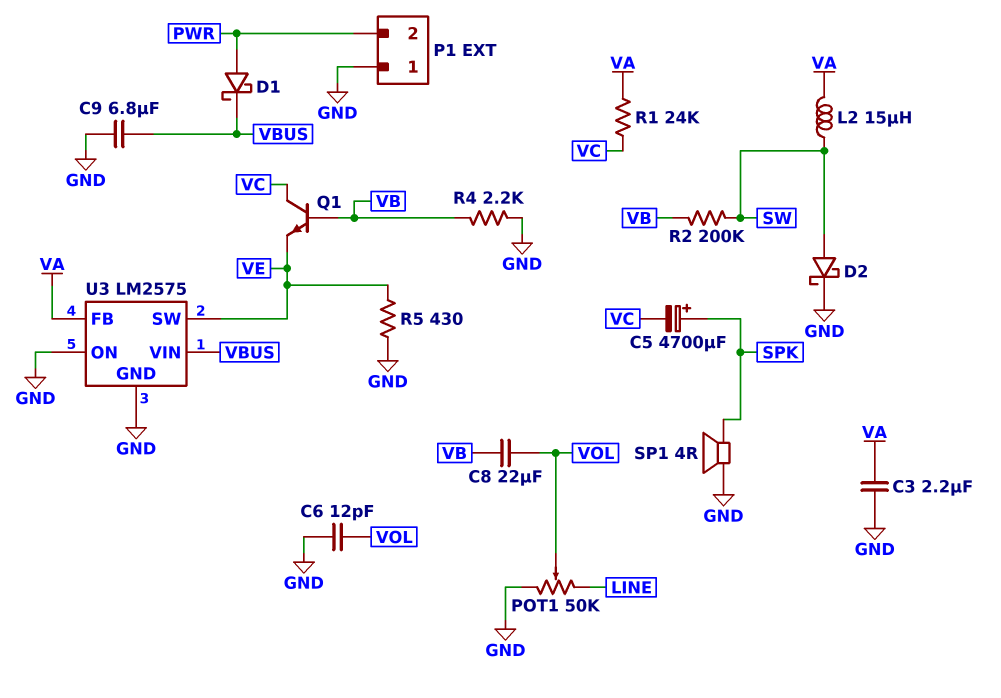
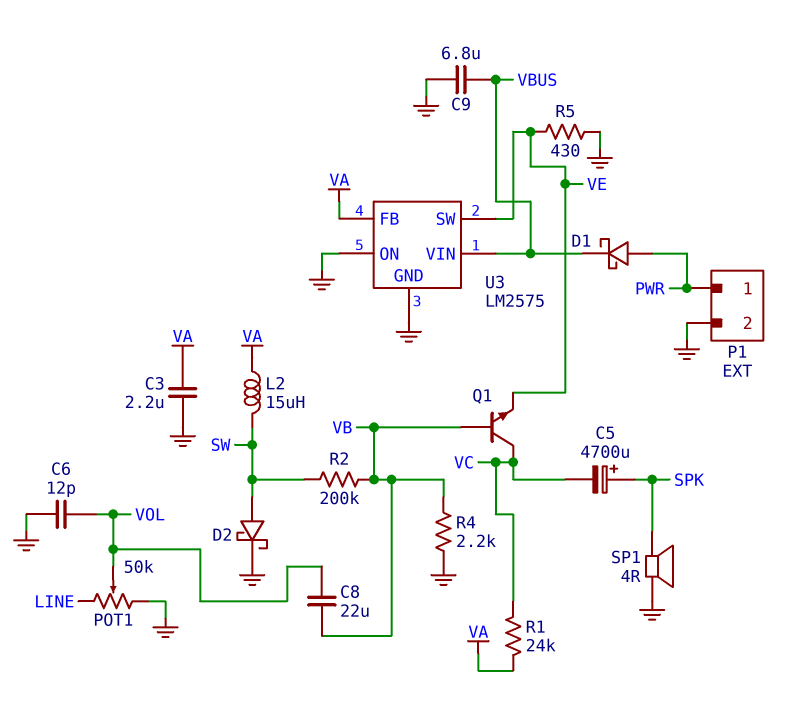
P1 pin 1: GND -> PWR
P1 pin 2: PWR -> GND

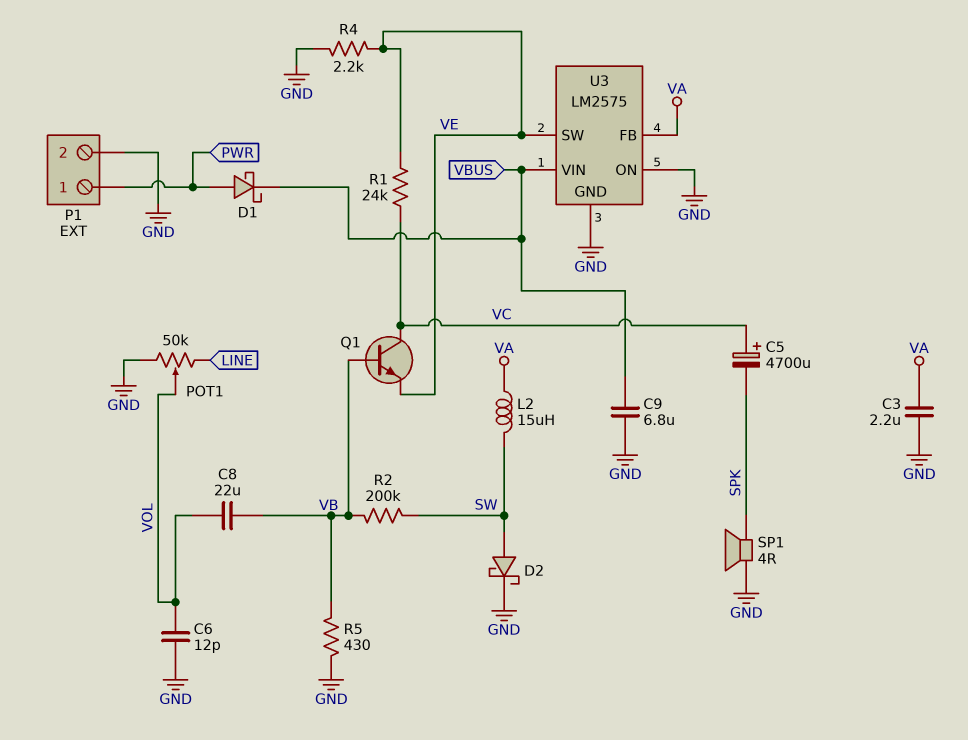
C5: 4700uF (plus SPK, minus VC) -> 4700uF (plus VC, minus SPK)
R1: 24k (VA, VC) -> 24k (VC, VE)
R4: 2.2k (GND, VB) -> 2.2k (GND, VE)
R5: 430 (GND, VE) -> 430 (GND, VB)

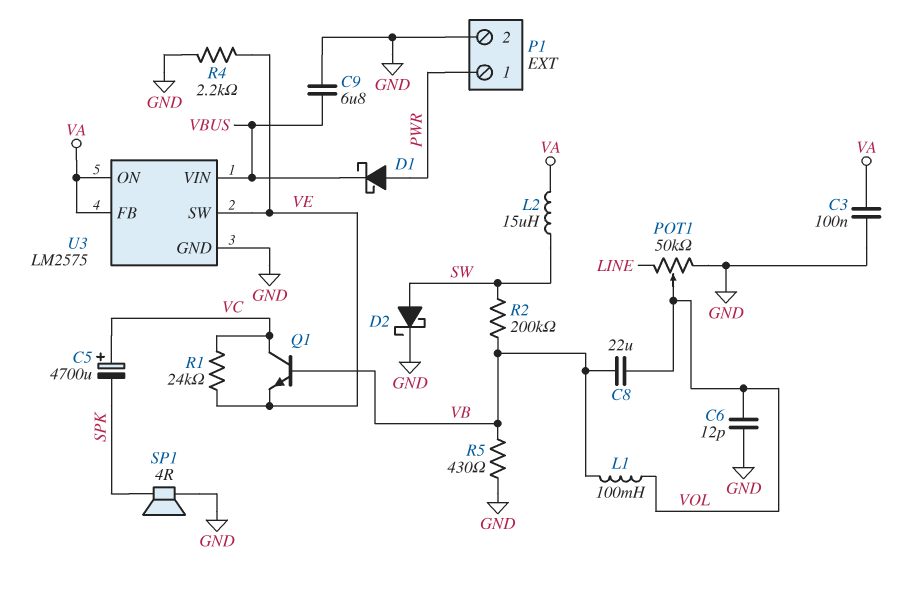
C3: 2.2uF (GND, VA) -> 100nF (GND, VA)
L1: none -> 100mH (VB, VOL)
U3 pin ON: GND -> VA

